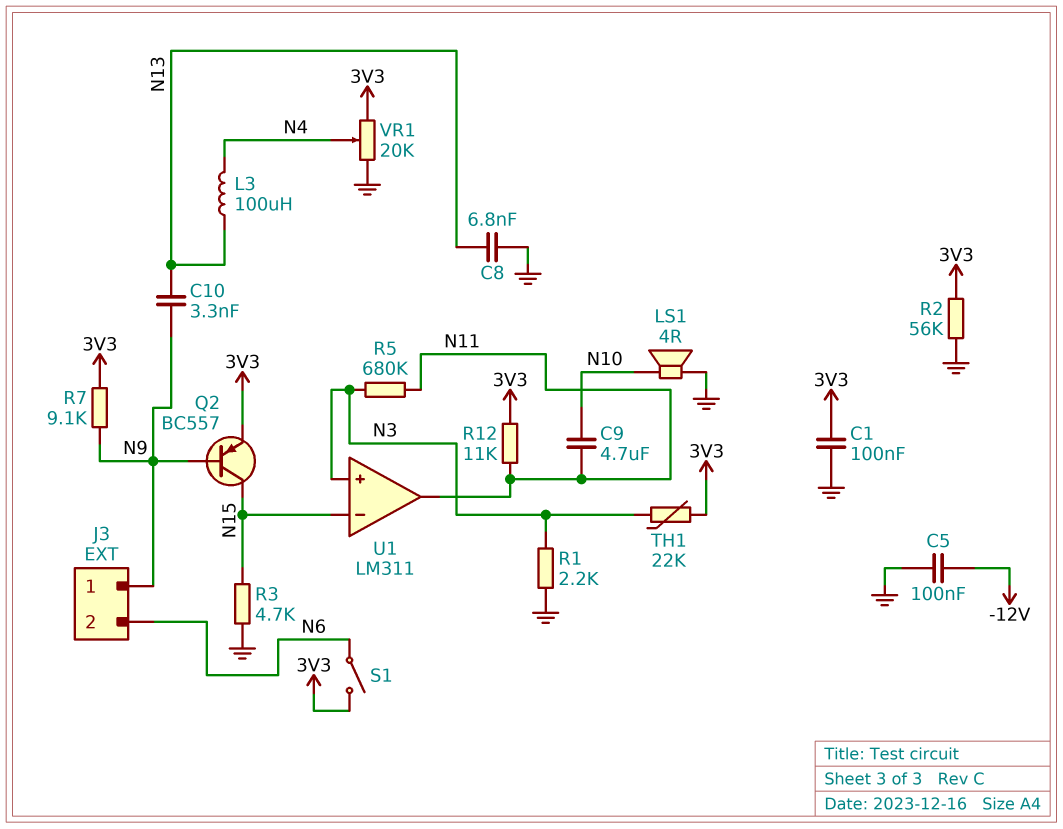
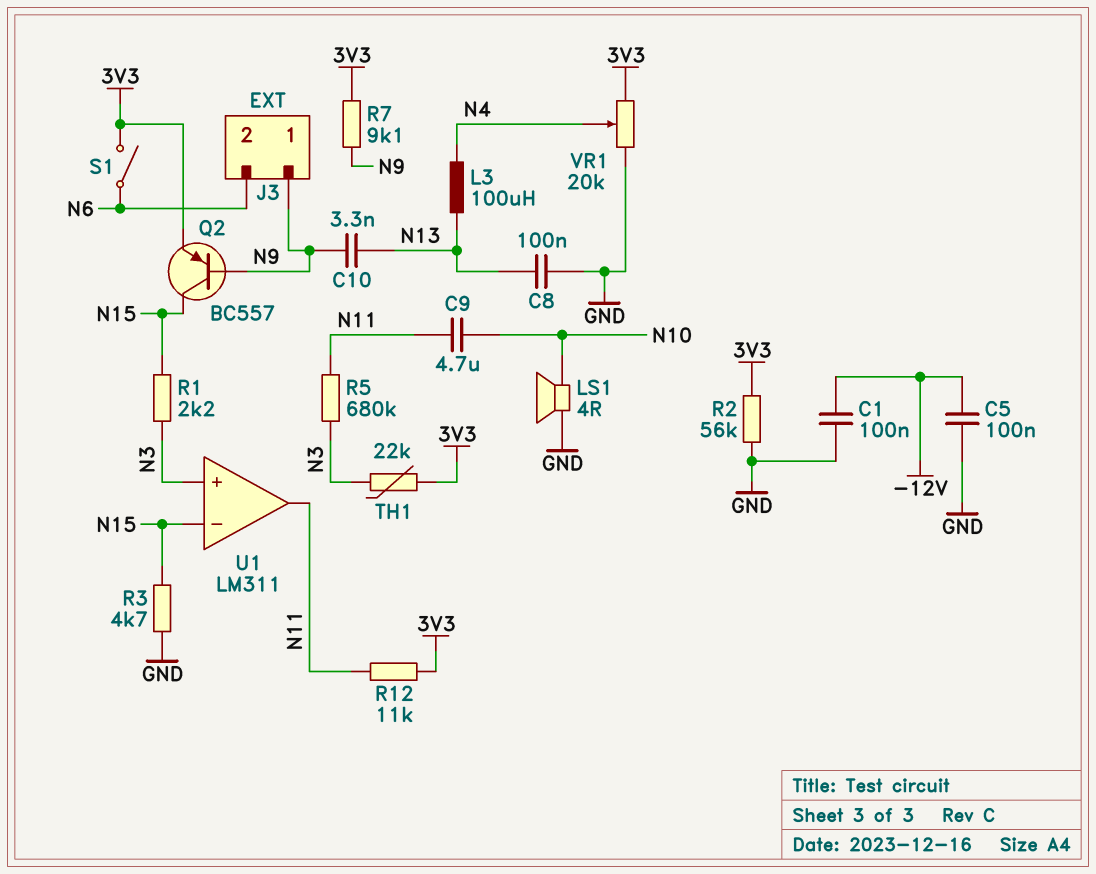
C1: 100nF (3V3, GND) -> 100nF (-12V, GND)
C8: 6.8nF (GND, N13) -> 100nF (GND, N13)
R1: 2.2k (GND, N3) -> 2.2k (N3, N15)

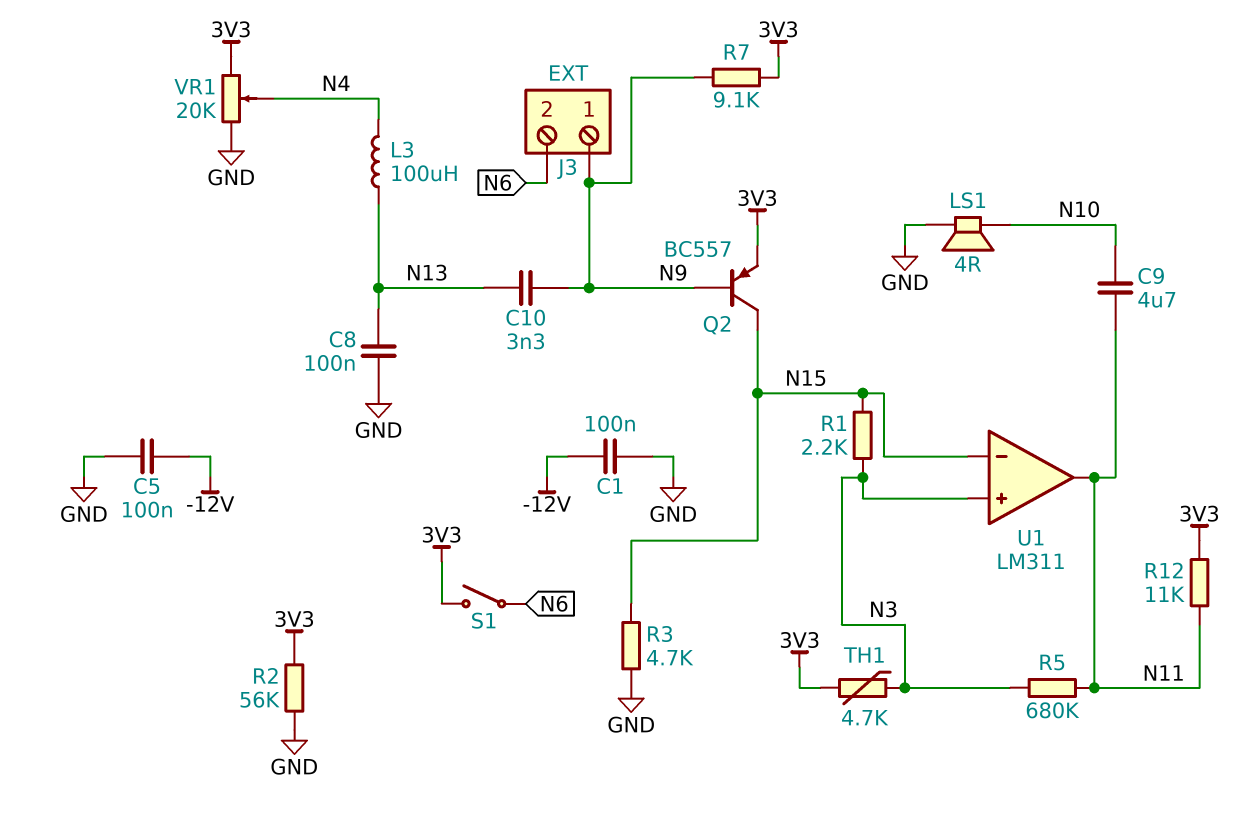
TH1: 22k (3V3, N3) -> 4.7k (3V3, N3)

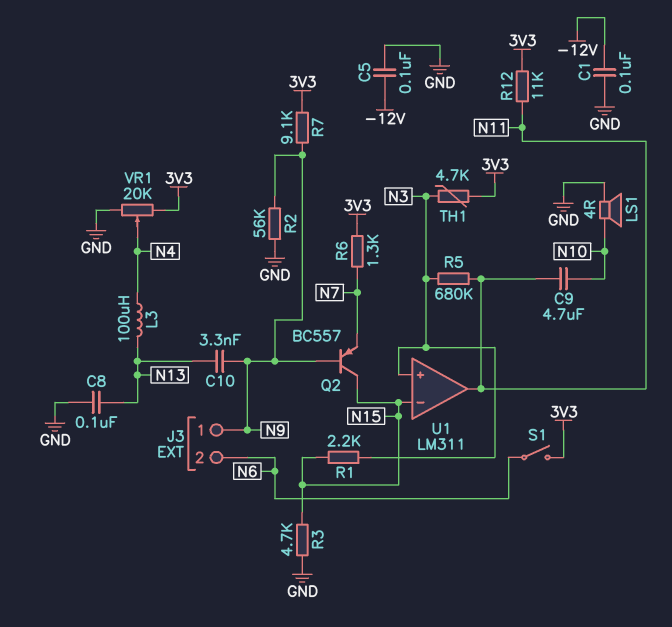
Q2: PNP BC557 (B N9, C N15, E 3V3) -> PNP BC557 (B N9, C N15, E N7)
R2: 56k (3V3, GND) -> 56k (GND, N9)
R6: none -> 1.3k (3V3, N7)

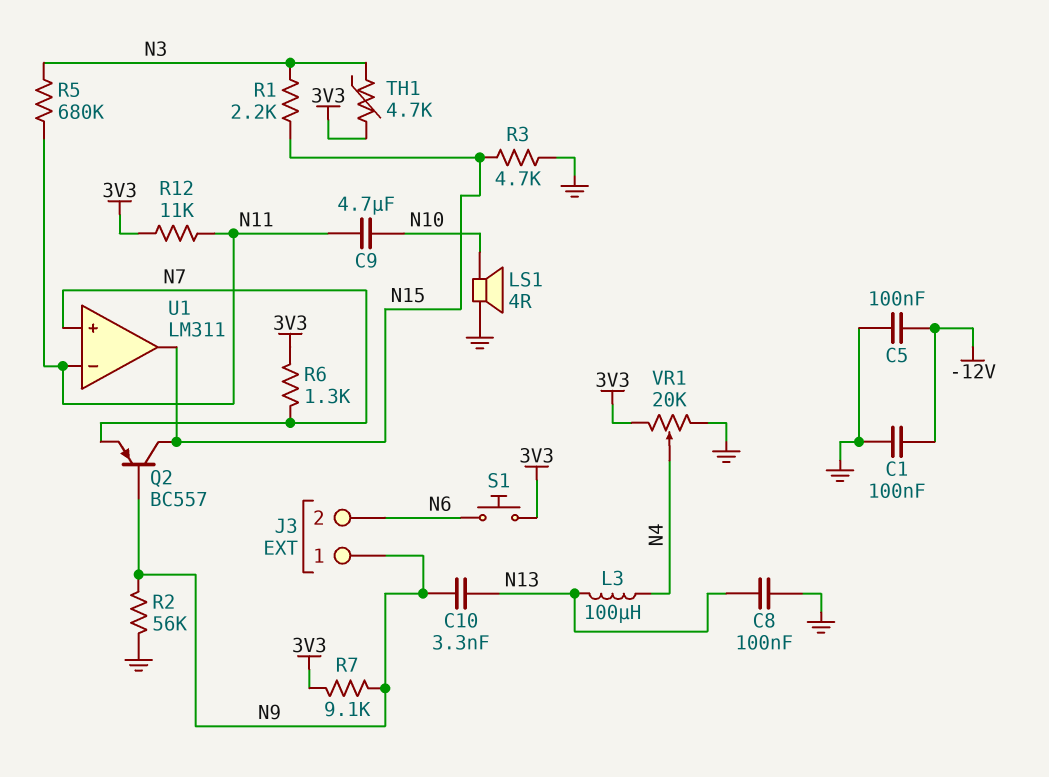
S1: switch (3V3, N6) -> button (3V3, N6)
U1 pin in+: N3 -> N7
U1 pin in-: N15 -> N11
U1 pin out: N11 -> N15

